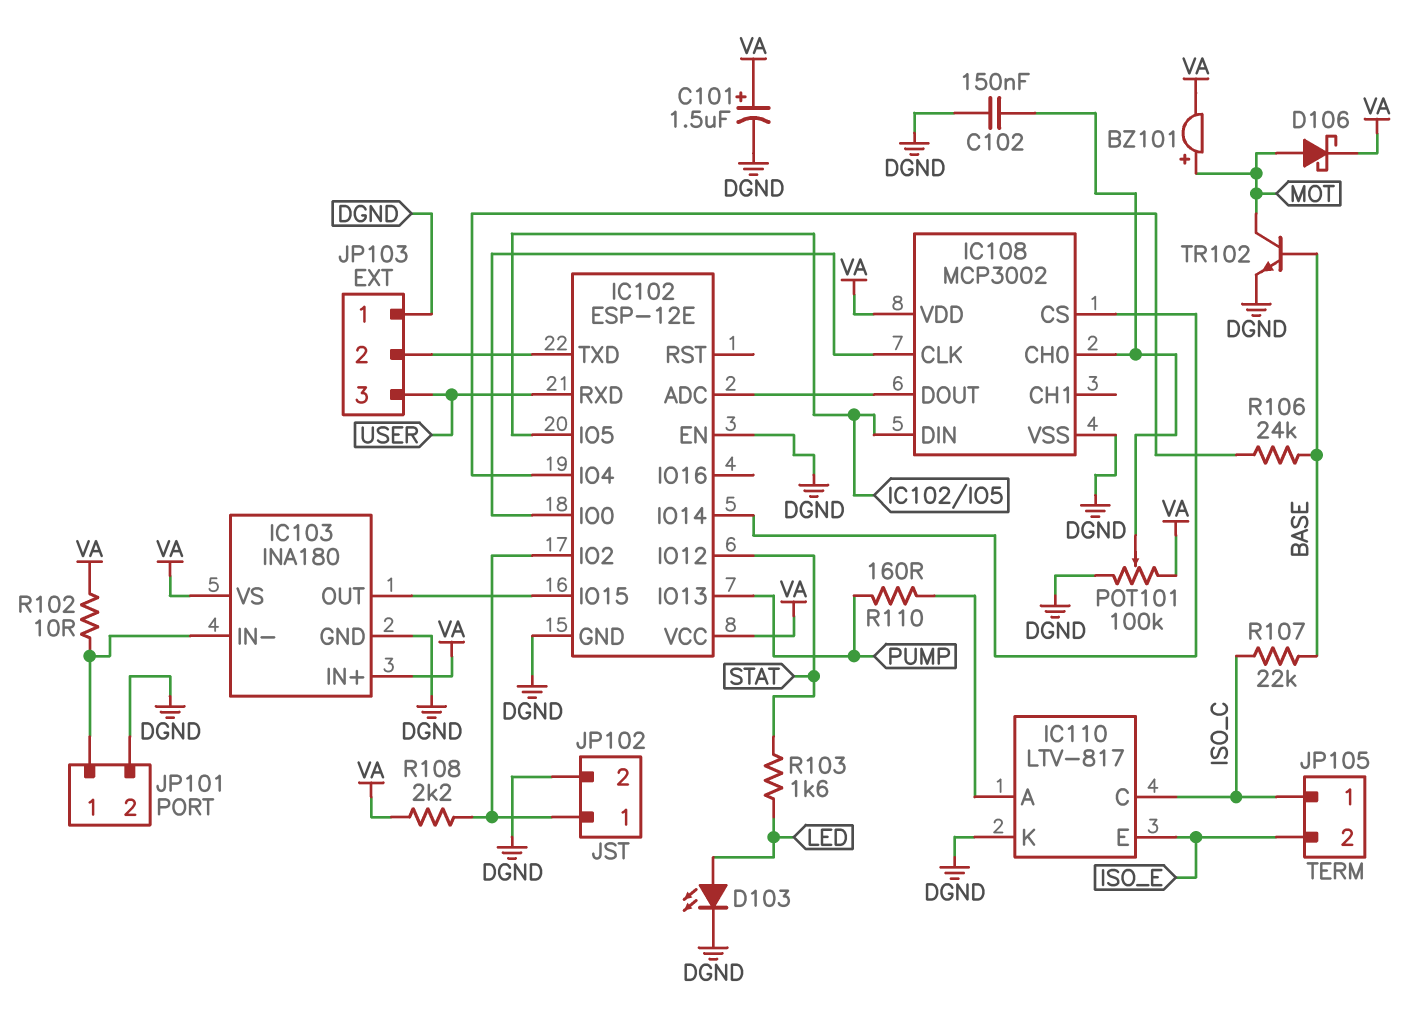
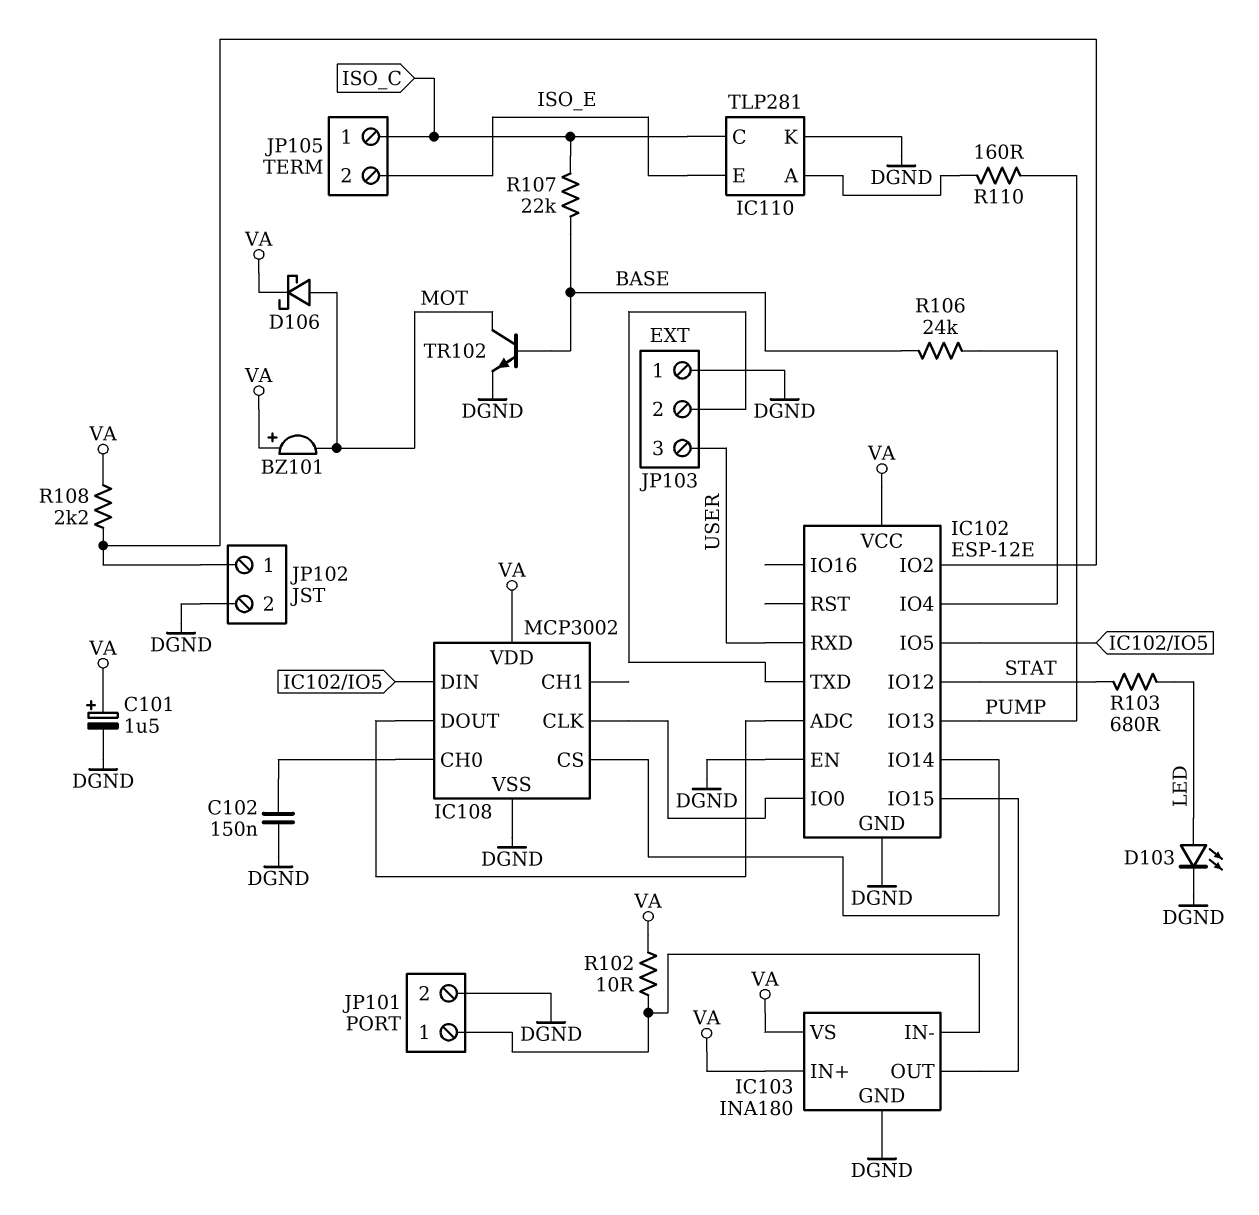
BZ101: buzzer (plus MOT, minus VA) -> buzzer (plus VA, minus MOT)
IC110: LTV-817 -> TLP281
POT101: 100k (DGND, VA, wiper IC108/CH0) -> none
R103: 1.6k (LED, STAT) -> 680 (LED, STAT)

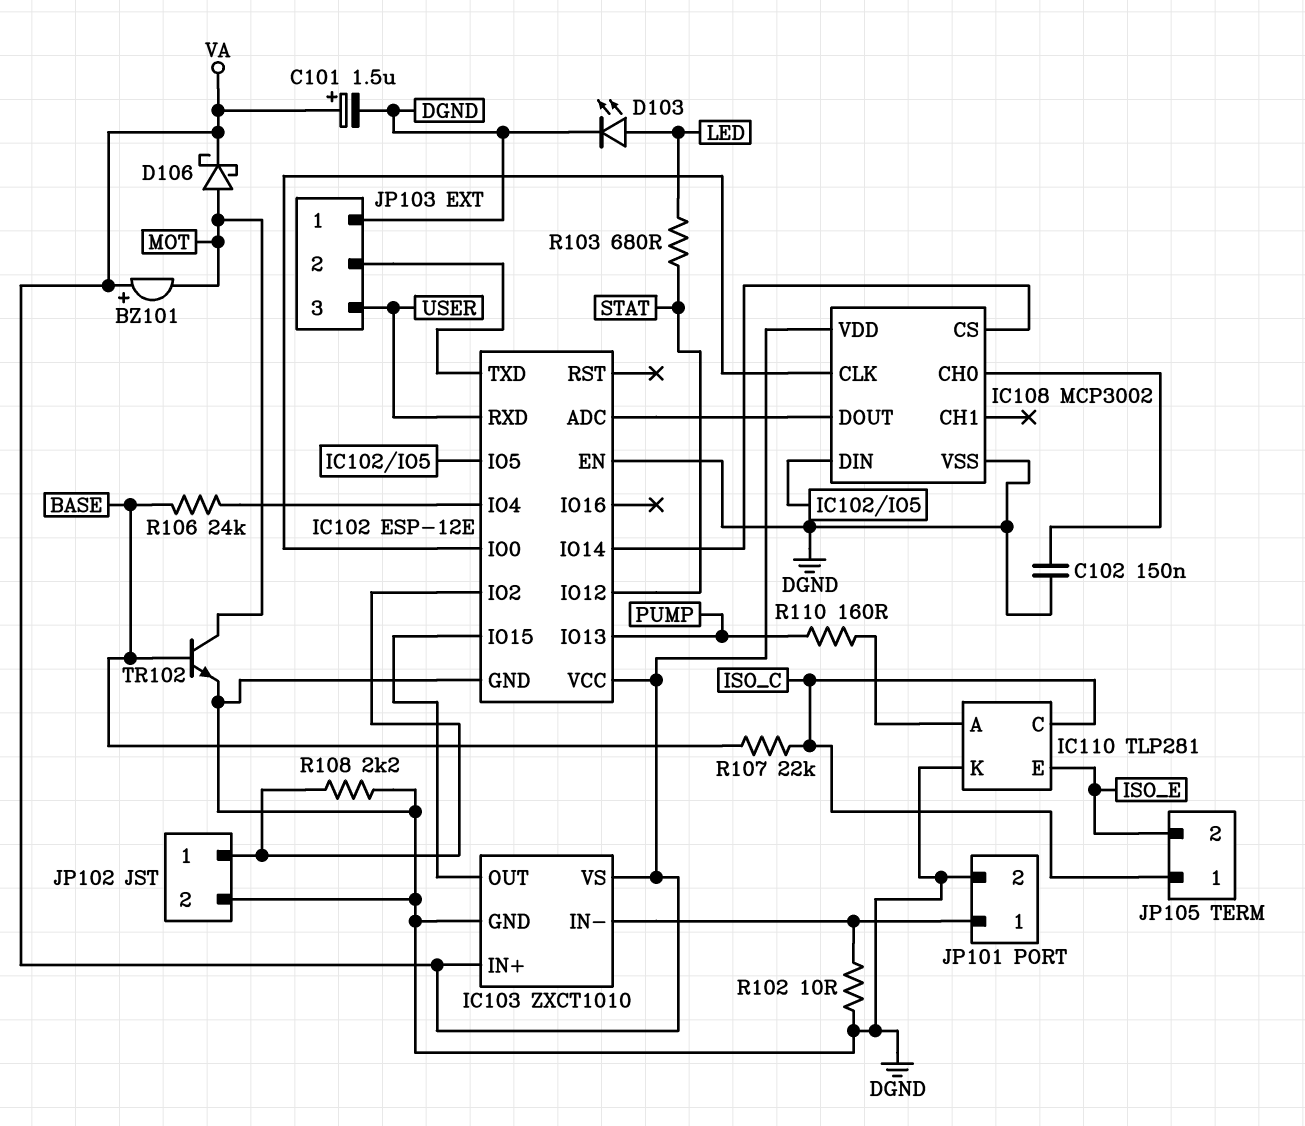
IC103: INA180 -> ZXCT1010
R102: 10 (IC103/IN-, VA) -> 10 (DGND, IC103/IN-)
R108: 2.2k (IC102/IO2, VA) -> 2.2k (DGND, IC102/IO2)

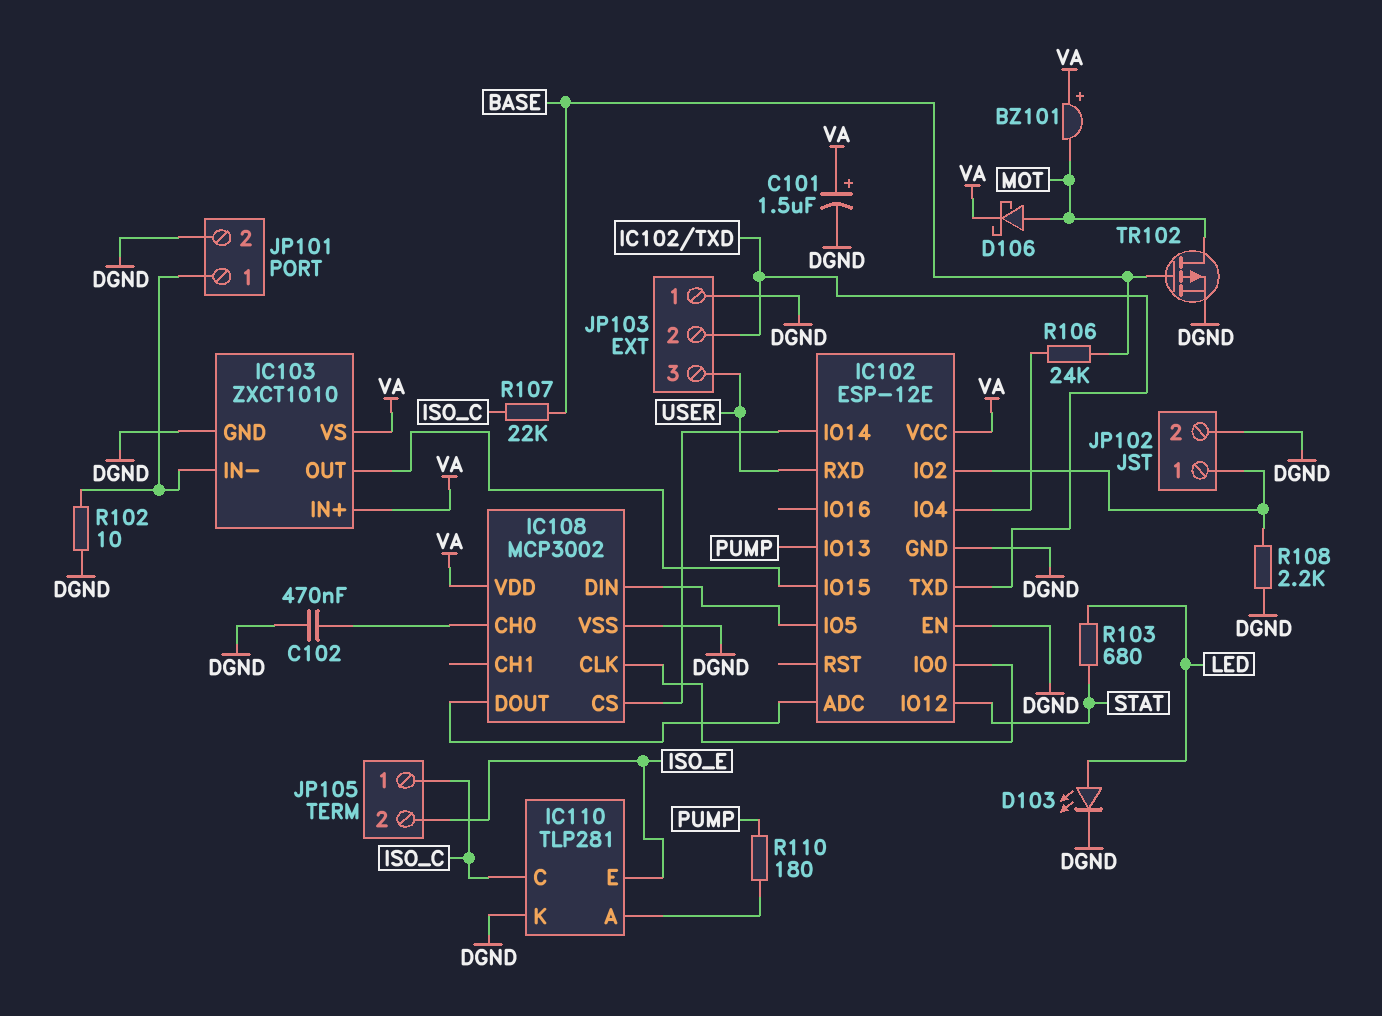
C102: 150nF (DGND, IC108/CH0) -> 470nF (DGND, IC108/CH0)
R110: 160 (IC110/A, PUMP) -> 180 (IC110/A, PUMP)
TR102: NPN (B BASE, C MOT, E DGND) -> PMOS (G BASE, D MOT, S DGND)

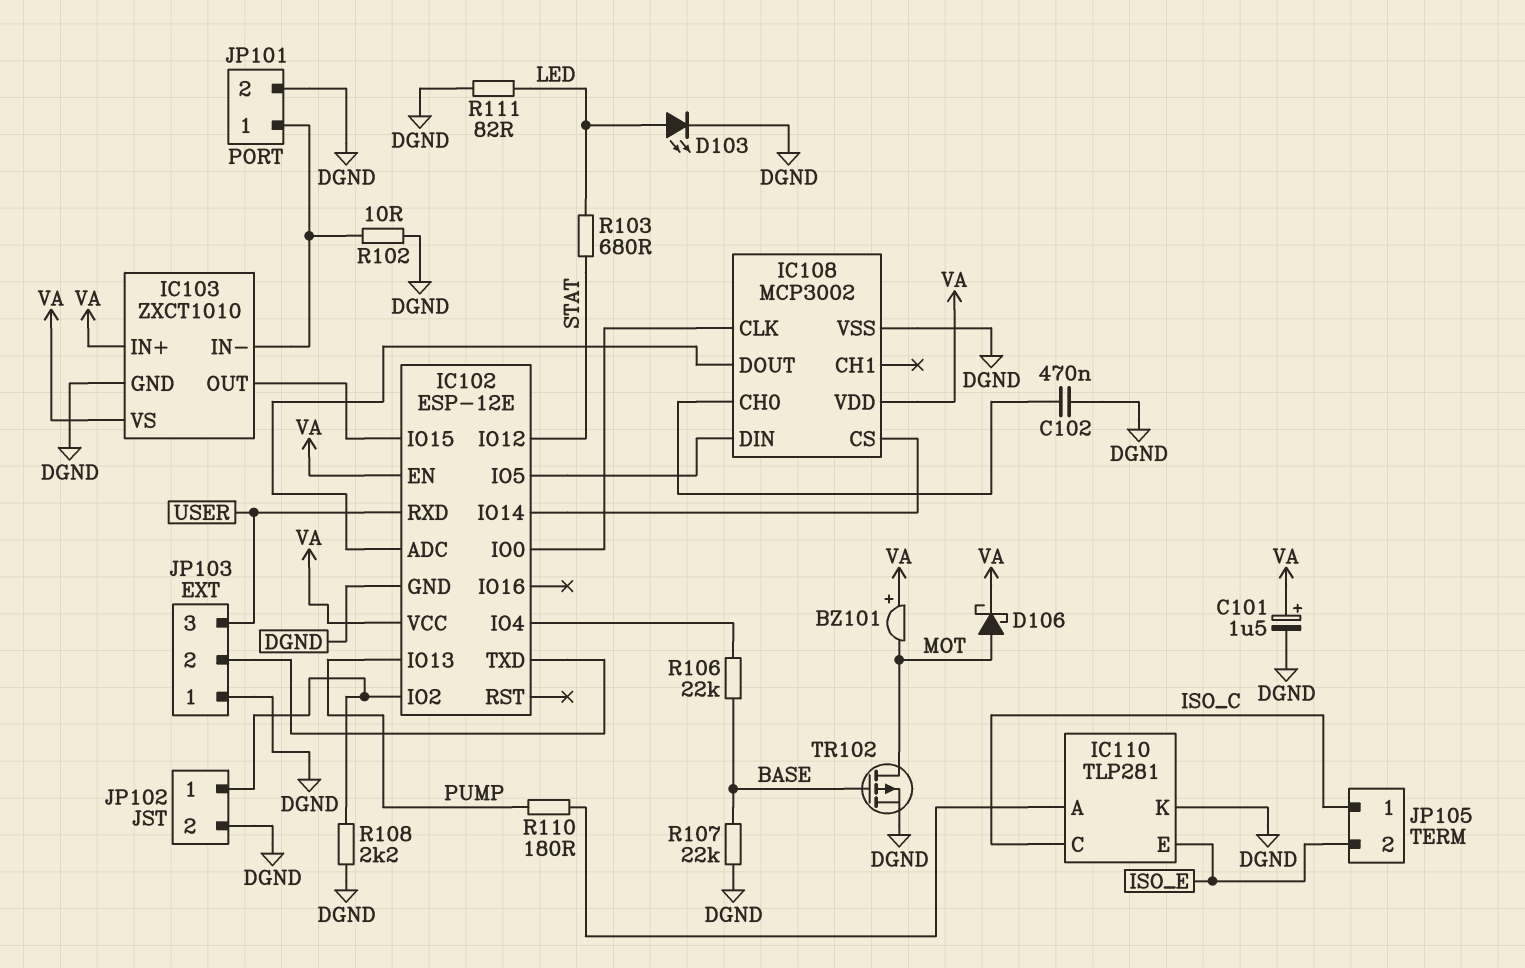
IC102 pin EN: DGND -> VA
R106: 24k (BASE, IC102/IO4) -> 22k (BASE, IC102/IO4)
R107: 22k (BASE, ISO_C) -> 22k (BASE, DGND)
R111: none -> 82 (DGND, LED)

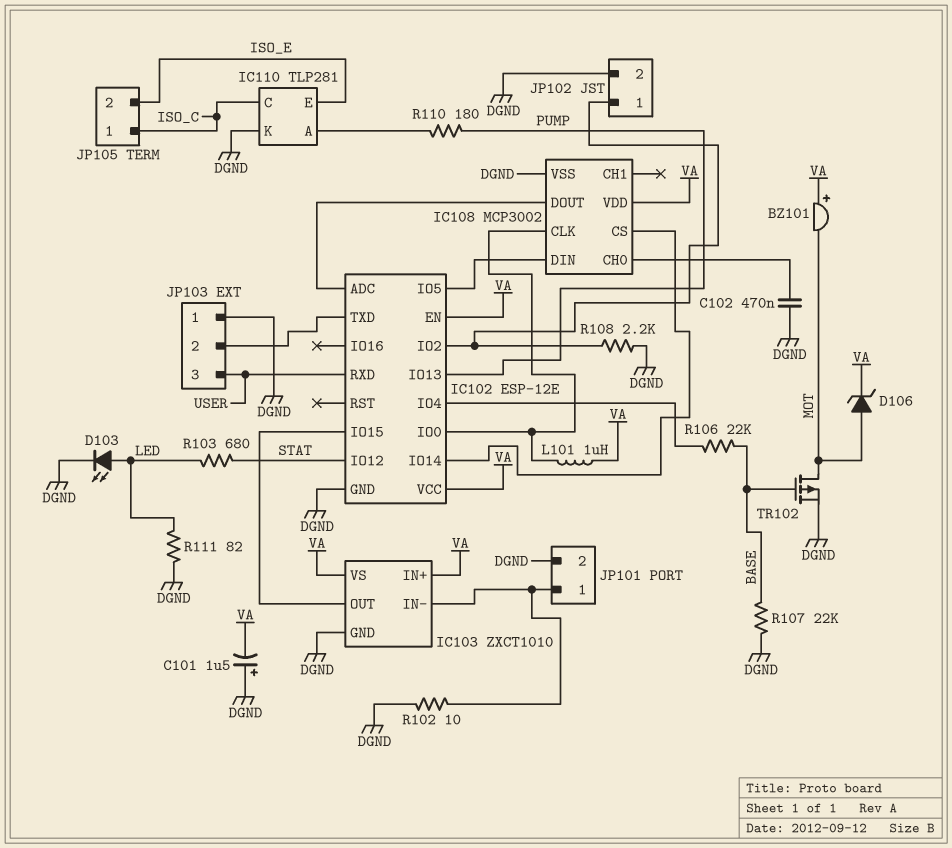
C101: 1.5uF (plus VA, minus DGND) -> 1.5uF (plus DGND, minus VA)
D106: schottky (A MOT, K VA) -> zener (A MOT, K VA)
L101: none -> 1uH (IC102/IO0, VA)

